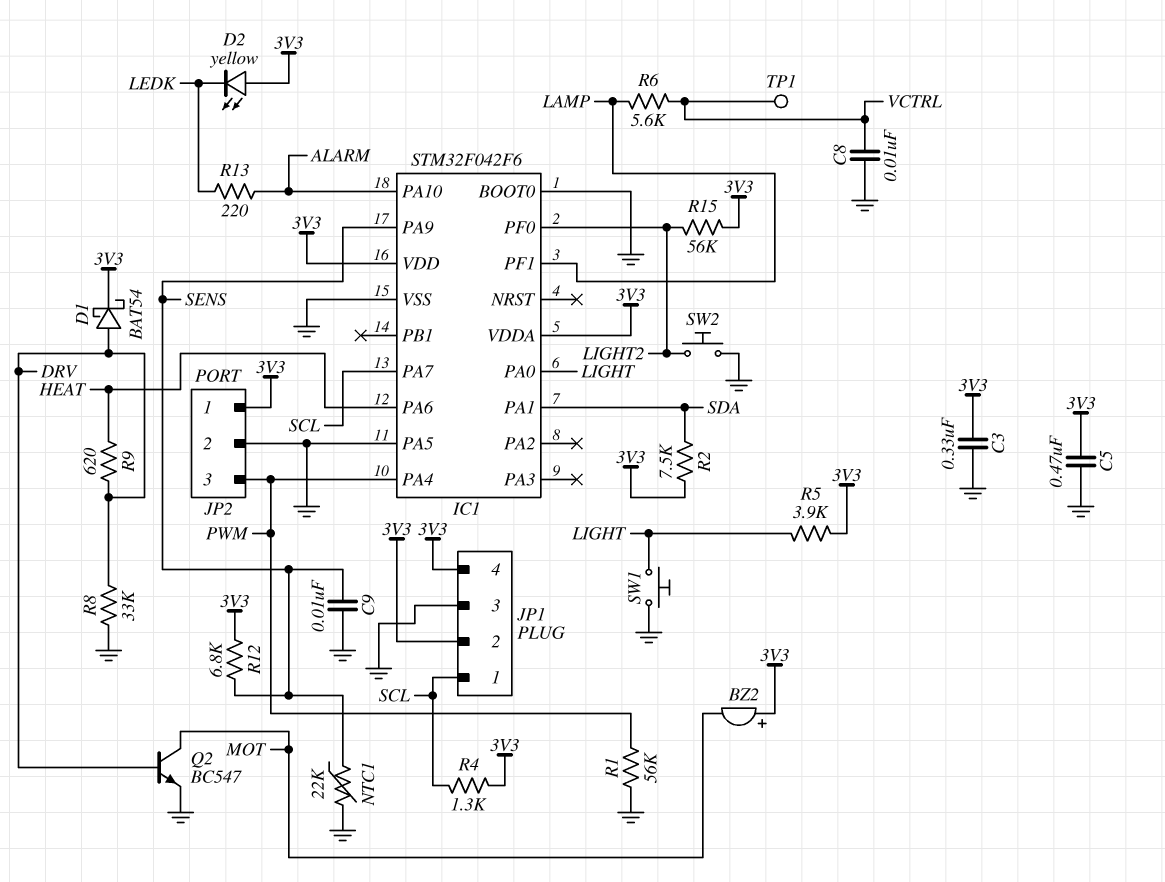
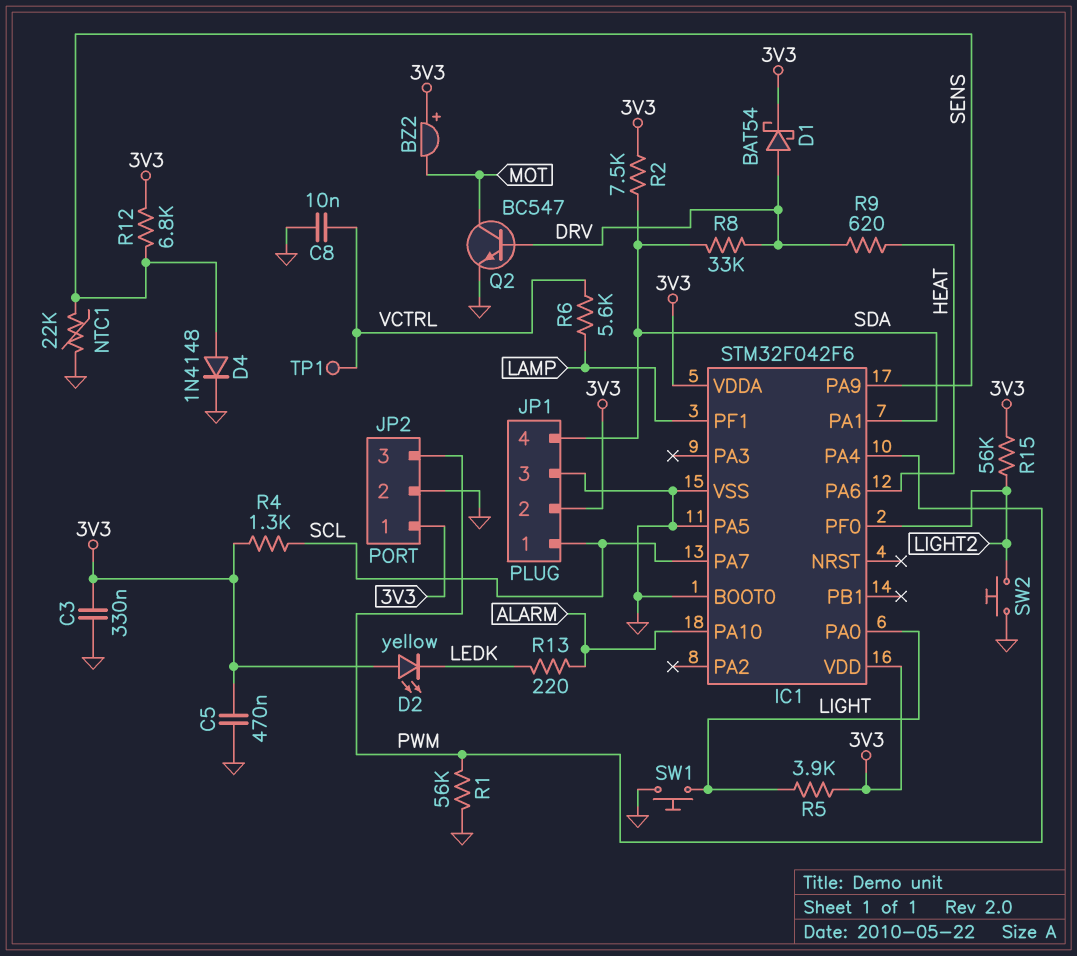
C9: 10nF (GND, SENS) -> none
D4: none -> diode 1N4148 (A SENS, K GND)
JP1 pin 4: 3V3 -> SDA
R8: 33k (DRV, GND) -> 33k (DRV, SDA)

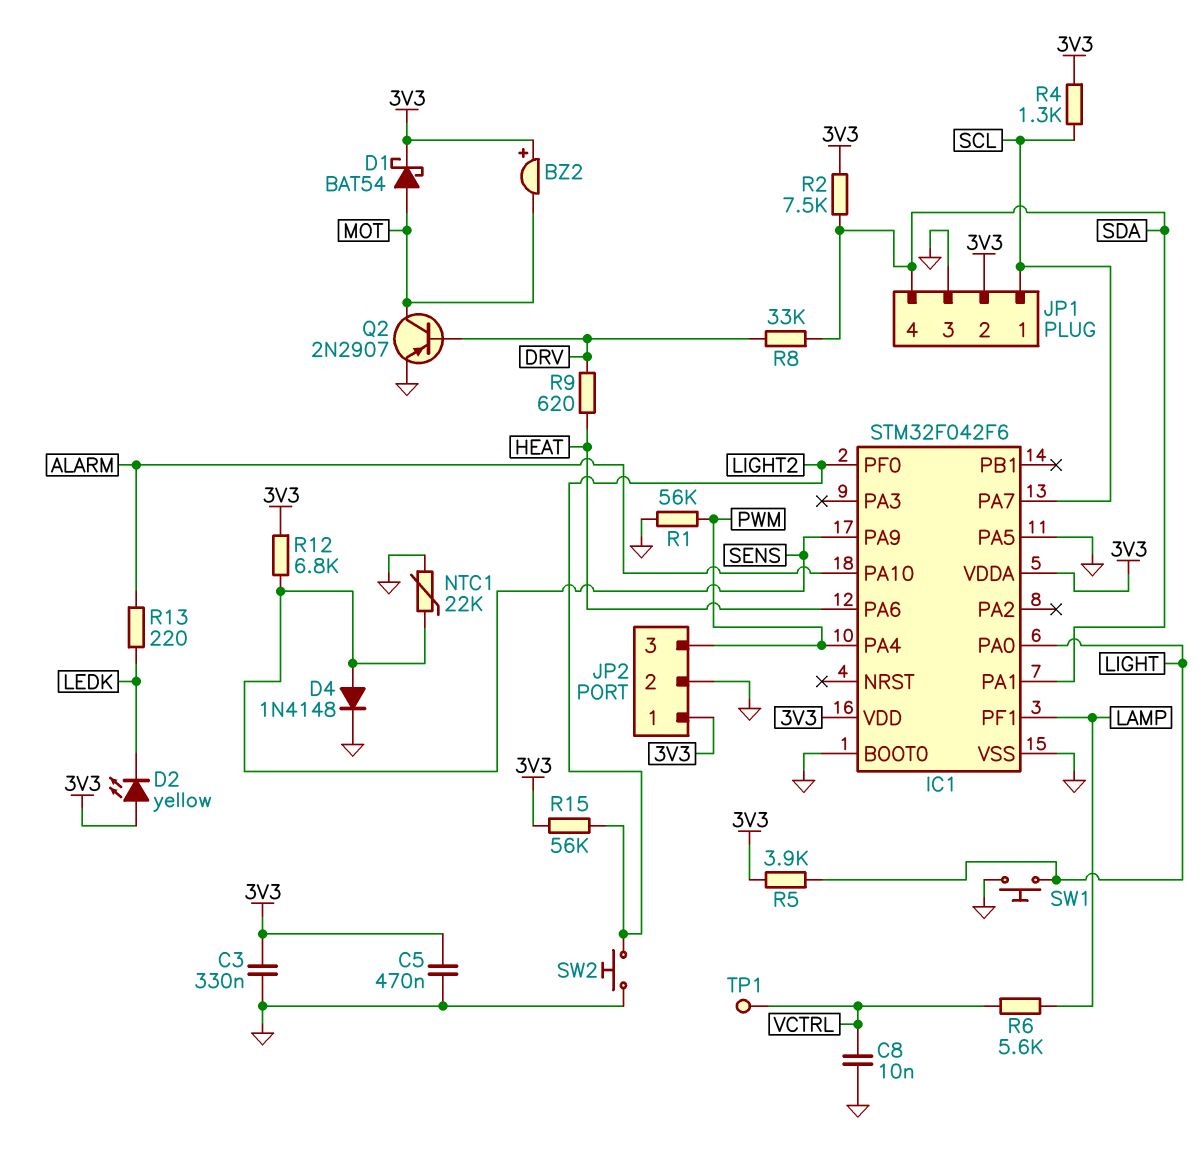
D1: schottky BAT54 (A DRV, K 3V3) -> schottky BAT54 (A MOT, K 3V3)
Q2: NPN BC547 (B DRV, C MOT, E GND) -> PNP 2N2907 (B DRV, C MOT, E GND)

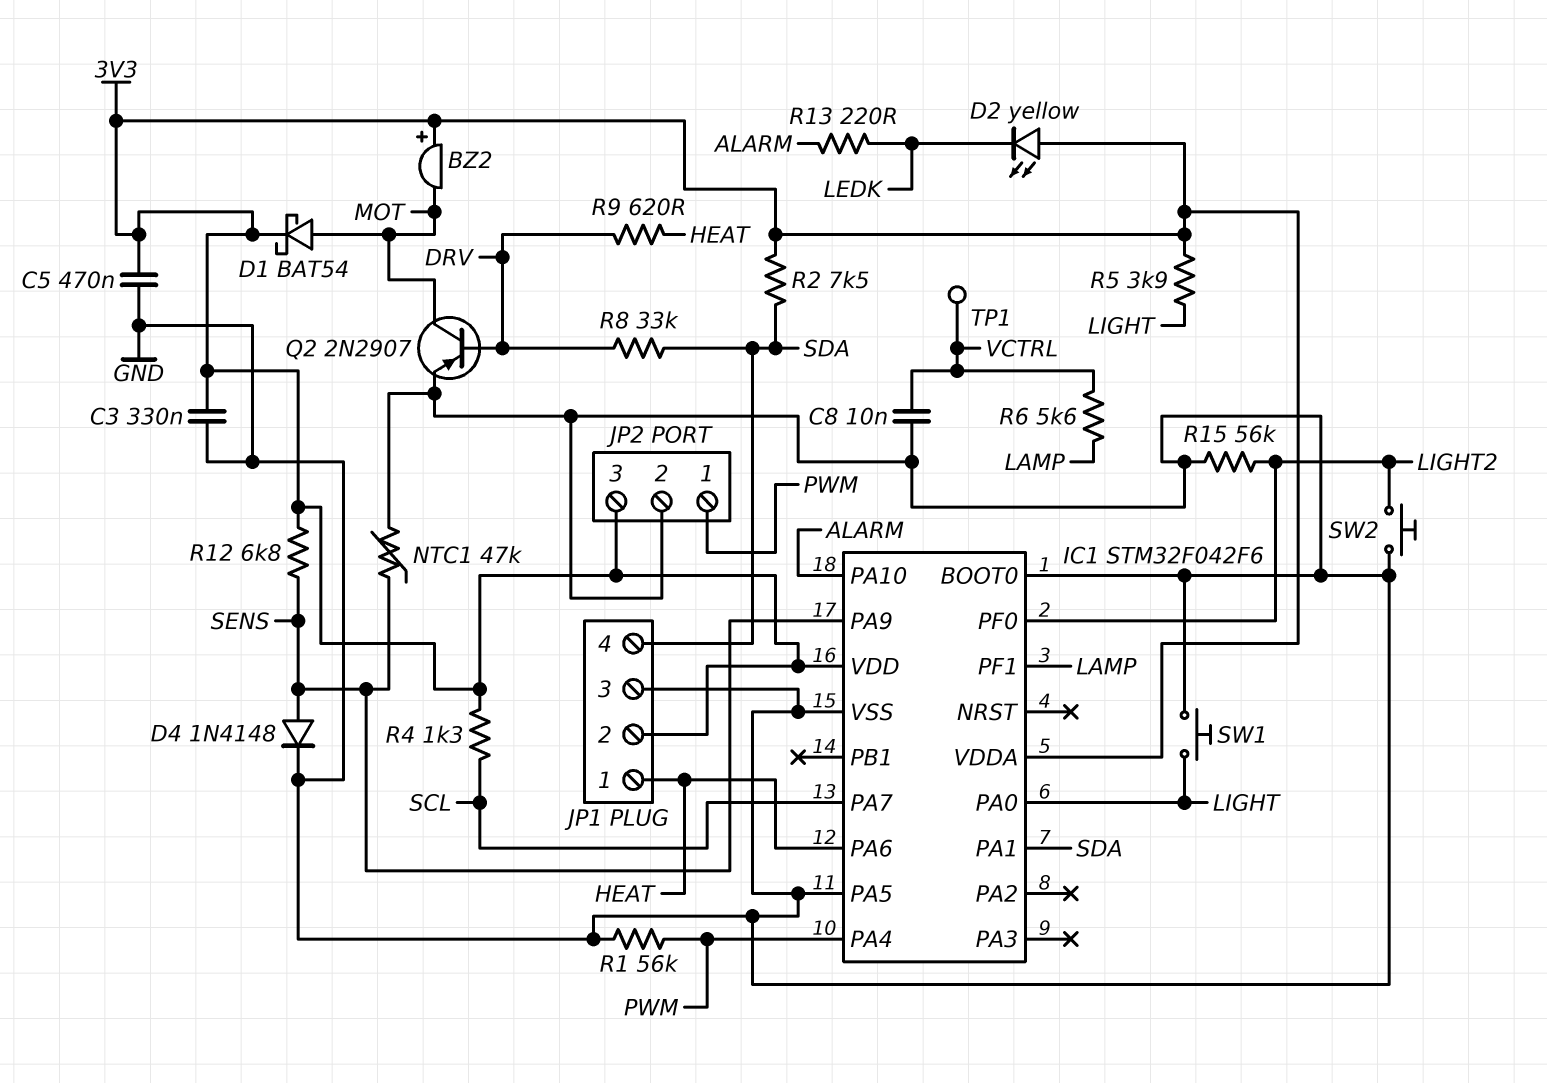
JP1 pin 1: SCL -> HEAT
JP2 pin 1: 3V3 -> PWM
JP2 pin 3: PWM -> 3V3
NTC1: 22k (GND, SENS) -> 47k (GND, SENS)
R15: 56k (3V3, LIGHT2) -> 56k (GND, LIGHT2)

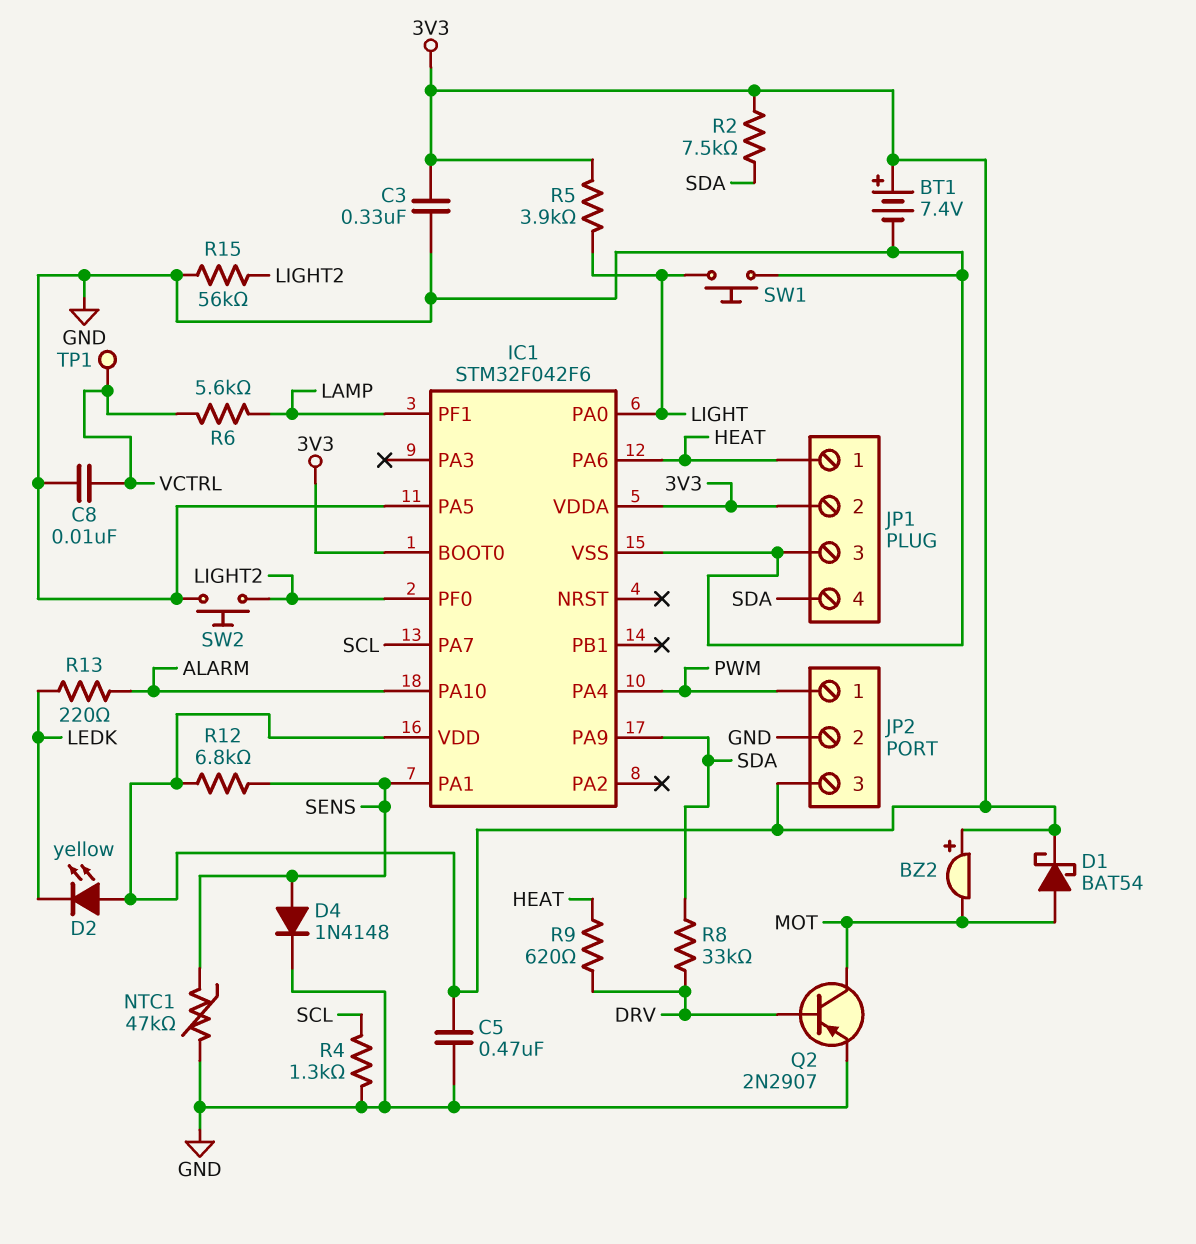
BT1: none -> 7.4V (plus 3V3, minus GND)
IC1 pin BOOT0: GND -> 3V3
IC1 pin PA1: SDA -> SENS
IC1 pin PA9: SENS -> SDA
R1: 56k (GND, PWM) -> none
R4: 1.3k (3V3, SCL) -> 1.3k (GND, SCL)

